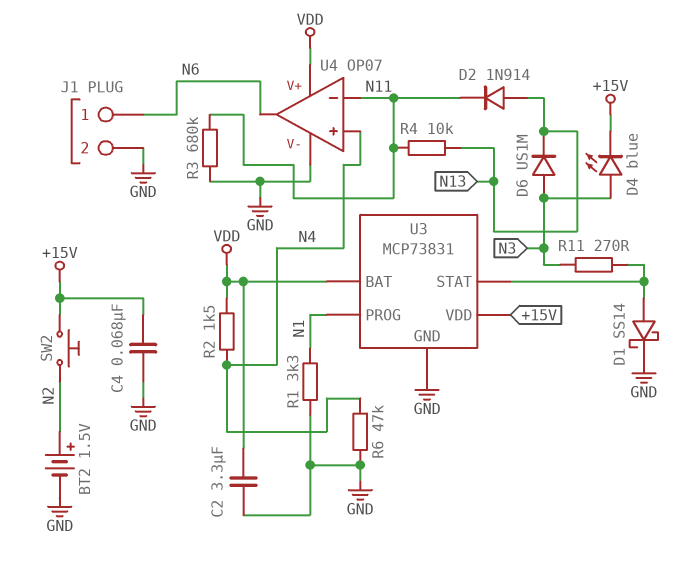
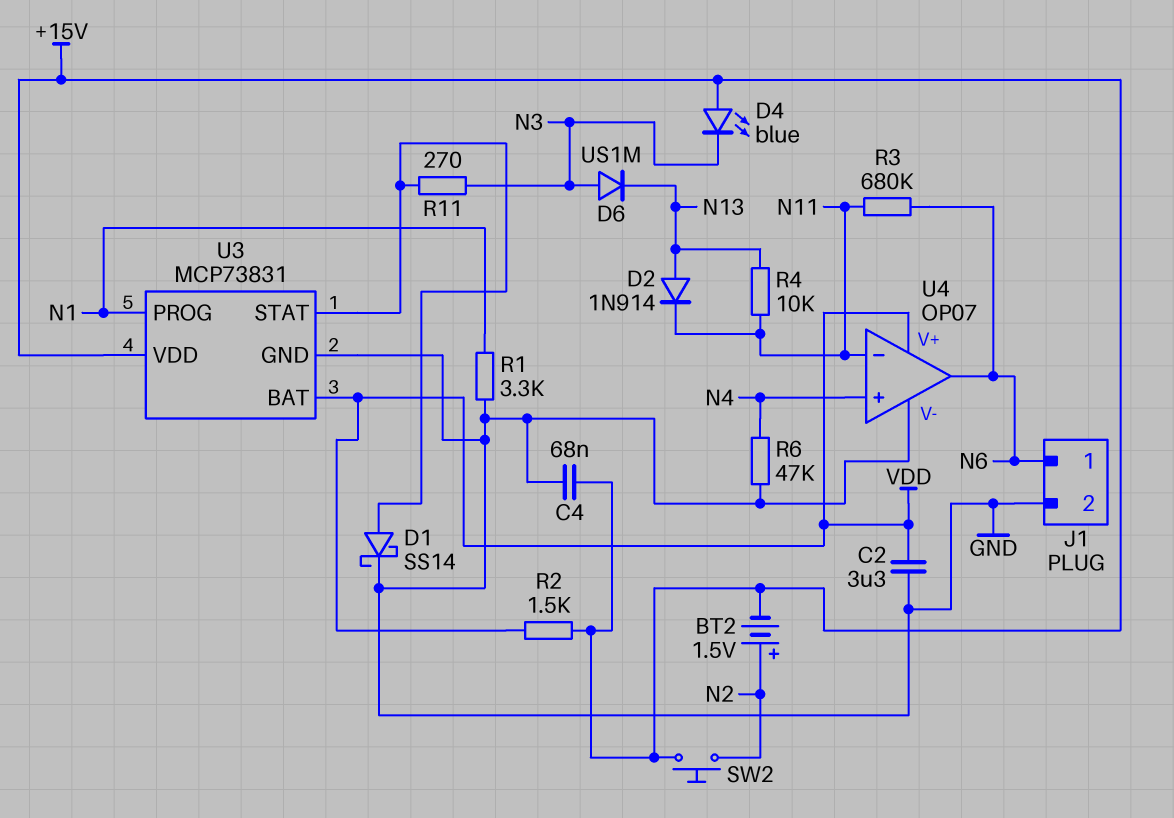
BT2: 1.5V (plus N2, minus GND) -> 1.5V (plus N2, minus +15V)
D4: LED blue (A N3, K +15V) -> LED blue (A +15V, K N3)
R2: 1.5k (N4, VDD) -> 1.5k (+15V, VDD)
R3: 680k (GND, N11) -> 680k (N6, N11)

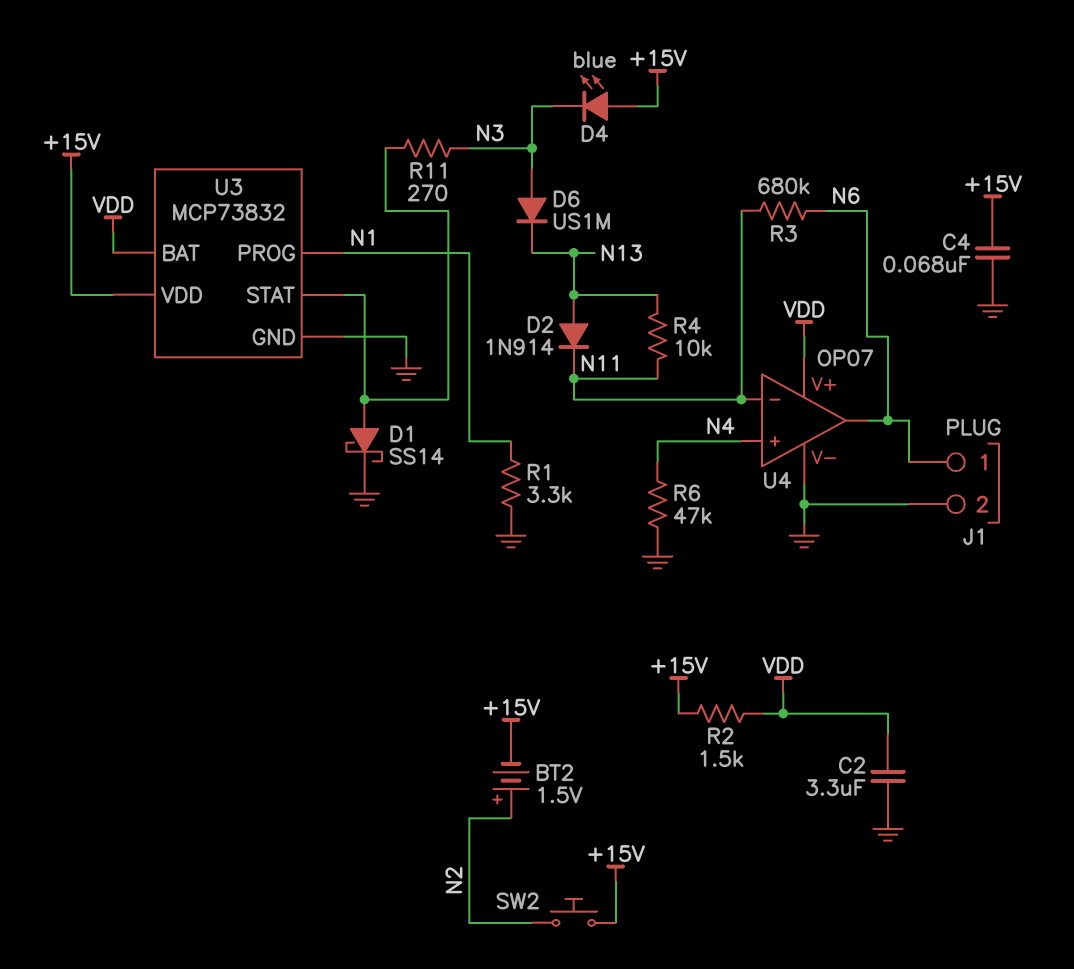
U3: MCP73831 -> MCP73832

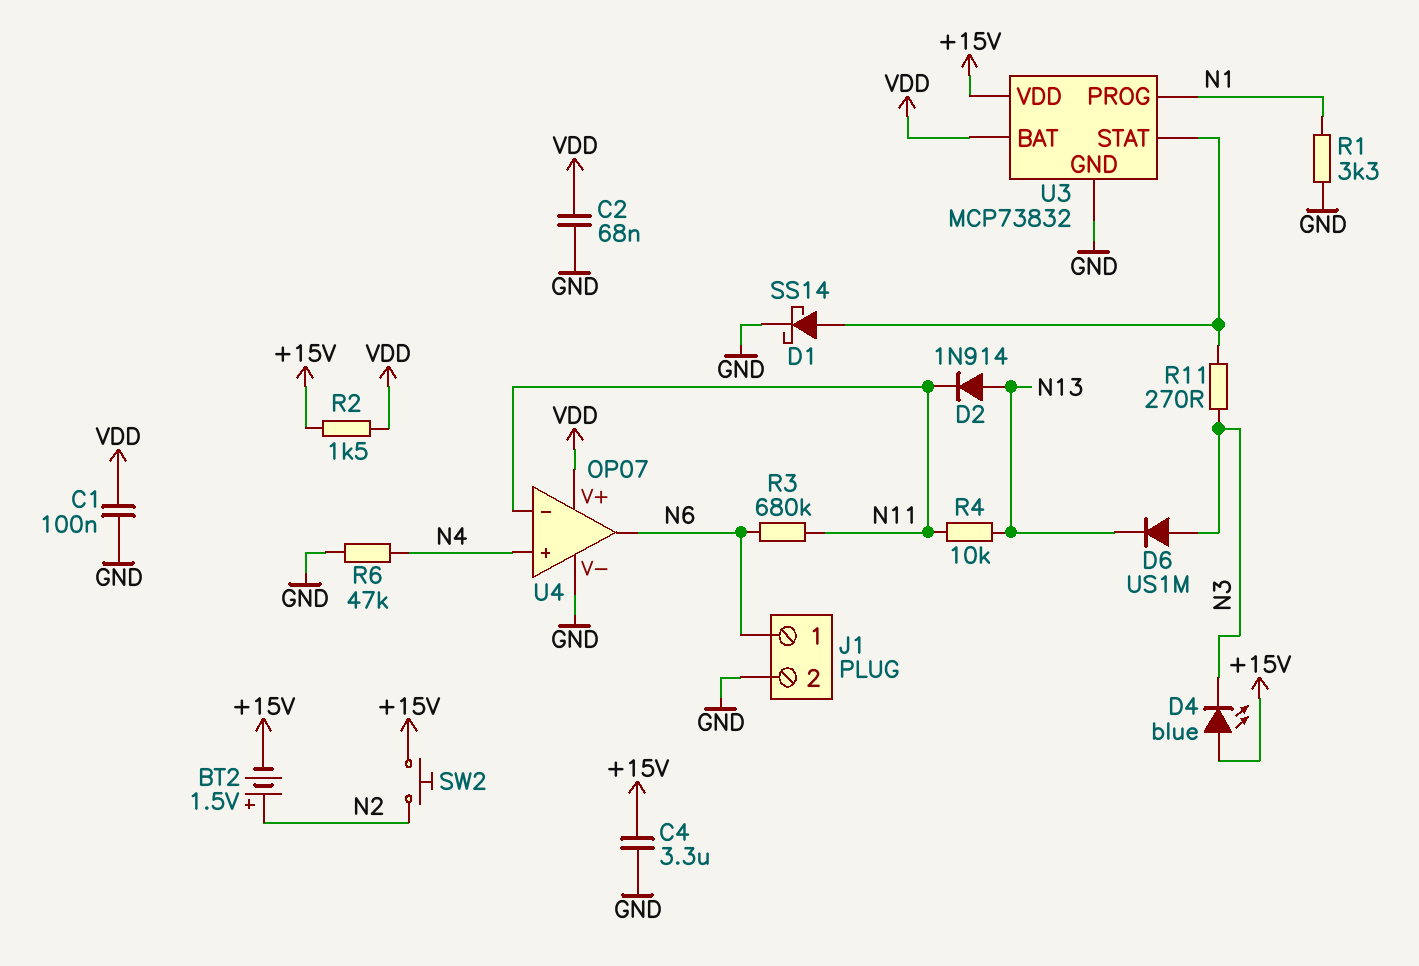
C1: none -> 100nF (GND, VDD)
C2: 3.3uF (GND, VDD) -> 68nF (GND, VDD)
C4: 68nF (+15V, GND) -> 3.3uF (+15V, GND)

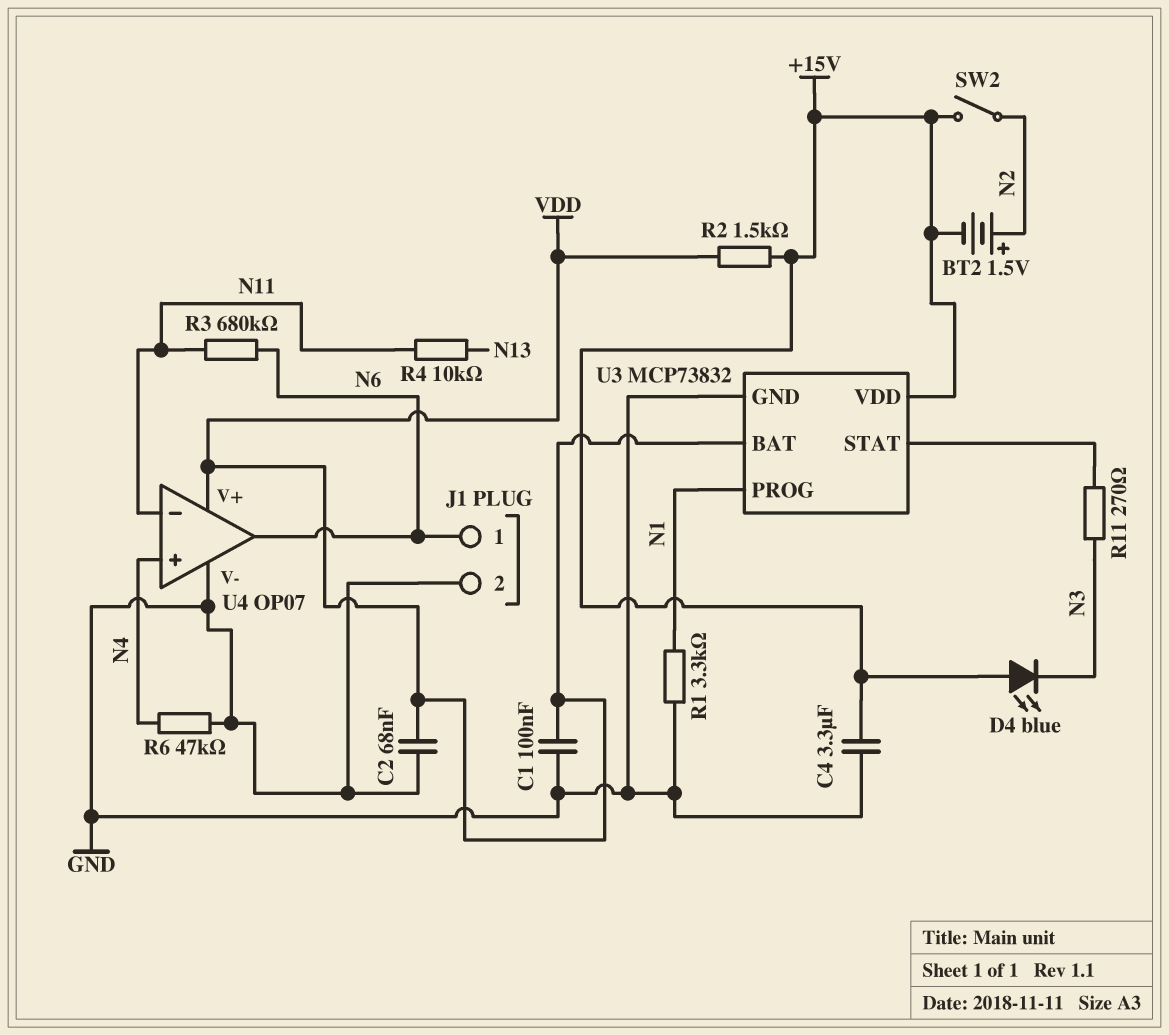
D1: schottky SS14 (A U3/STAT, K GND) -> none
D2: diode 1N914 (A N13, K N11) -> none
D6: diode US1M (A N3, K N13) -> none
SW2: button (+15V, N2) -> switch (+15V, N2)

